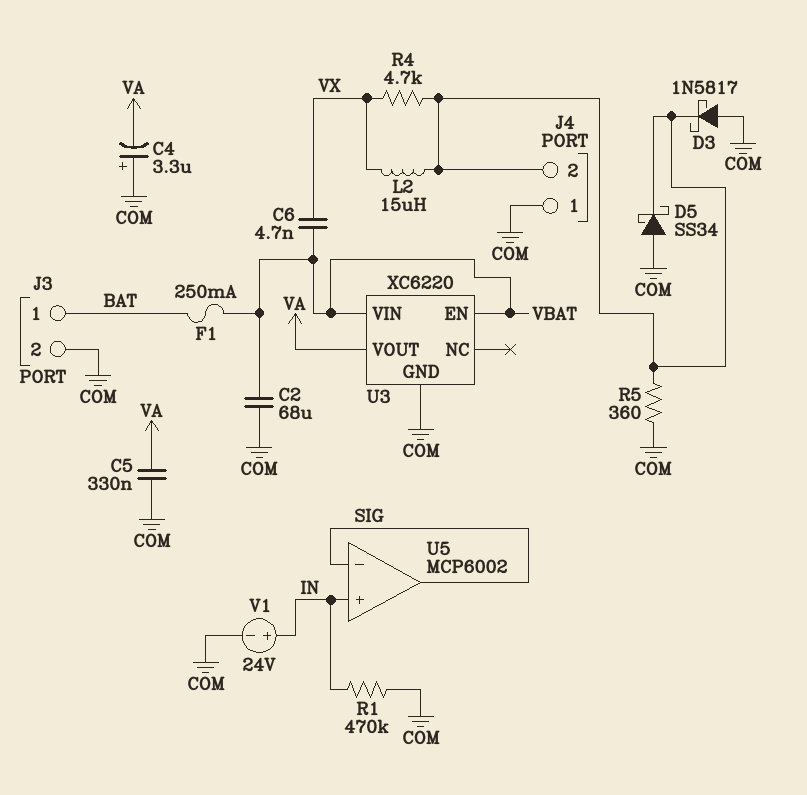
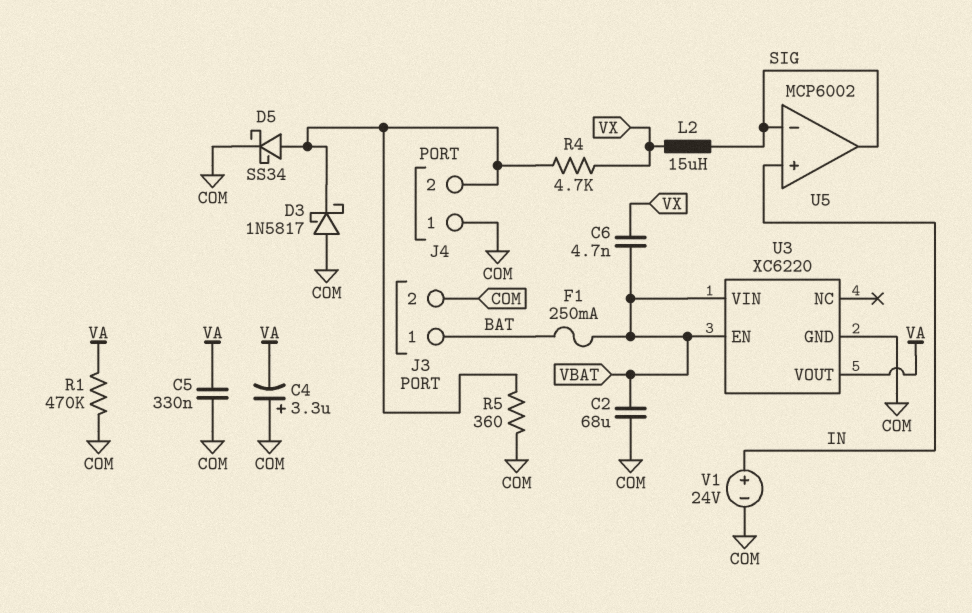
D5: schottky SS34 (A COM, K J4/2) -> schottky SS34 (A J4/2, K COM)
L2: 15uH (J4/2, VX) -> 15uH (SIG, VX)
R1: 470k (COM, IN) -> 470k (COM, VA)

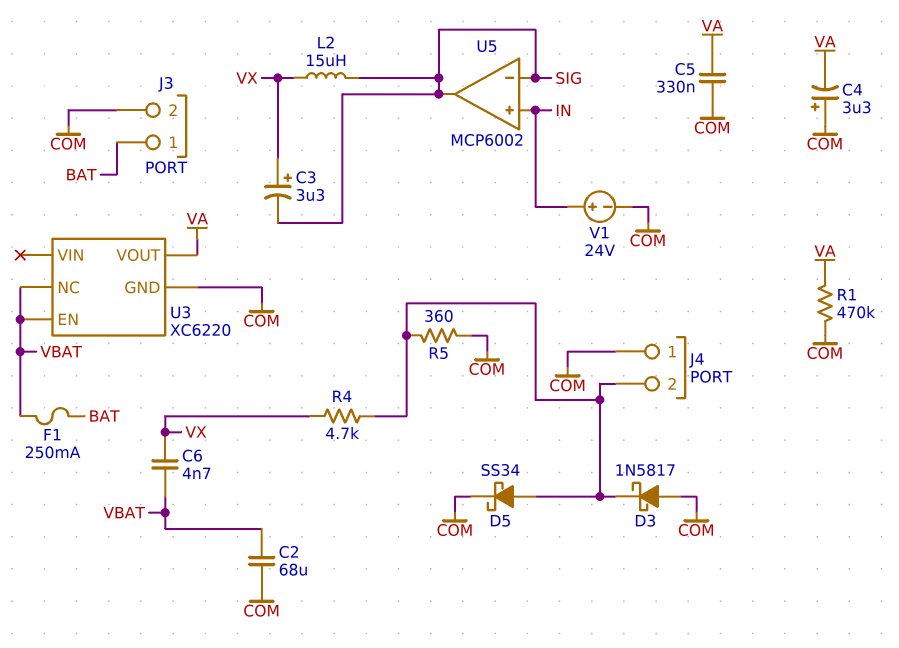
C3: none -> 3.3uF (plus VX, minus SIG)
U3 pin NC: none -> VBAT
U3 pin VIN: VBAT -> none

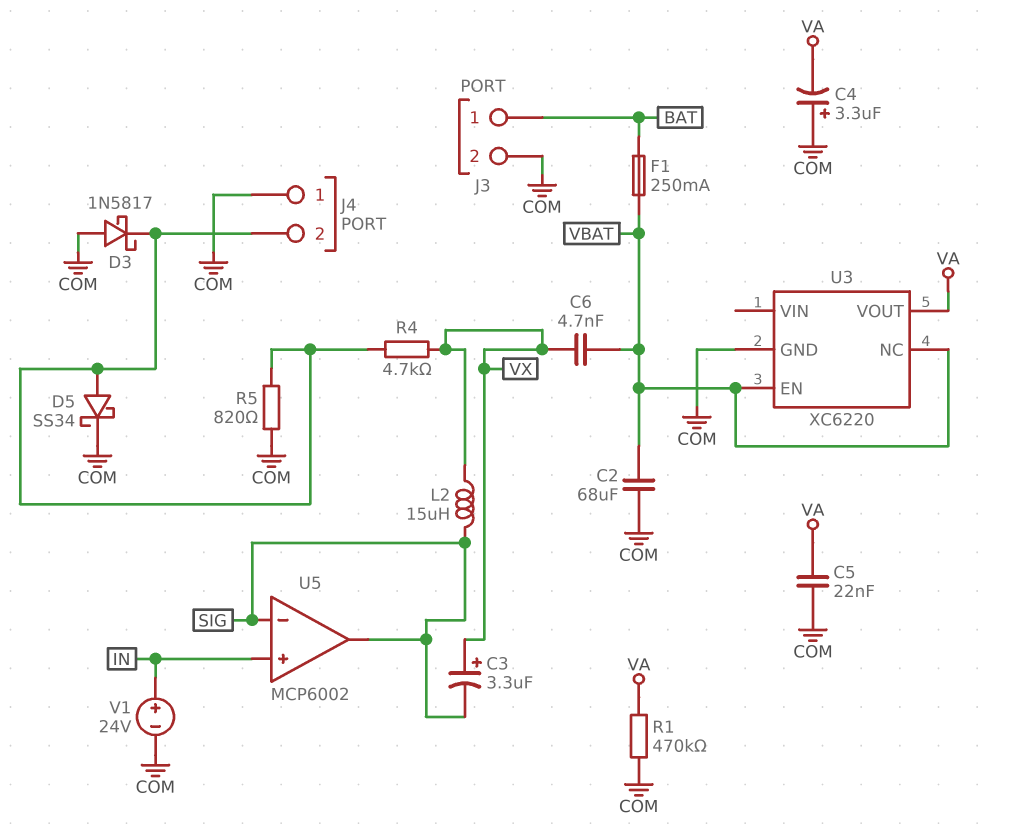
C5: 330nF (COM, VA) -> 22nF (COM, VA)
R5: 360 (COM, J4/2) -> 820 (COM, J4/2)

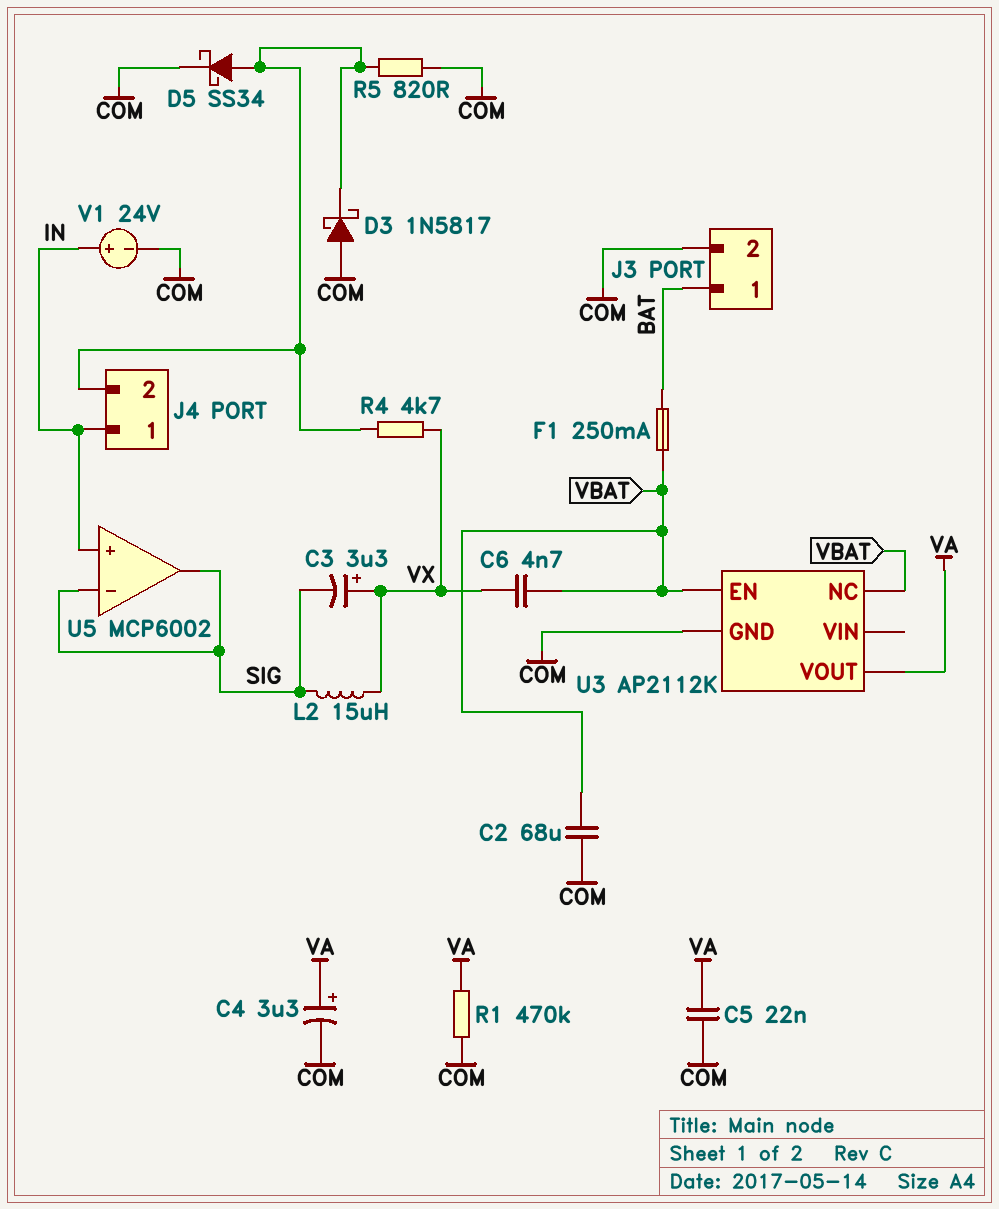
C4: 3.3uF (plus COM, minus VA) -> 3.3uF (plus VA, minus COM)
J4 pin 1: COM -> IN
U3: XC6220 -> AP2112K

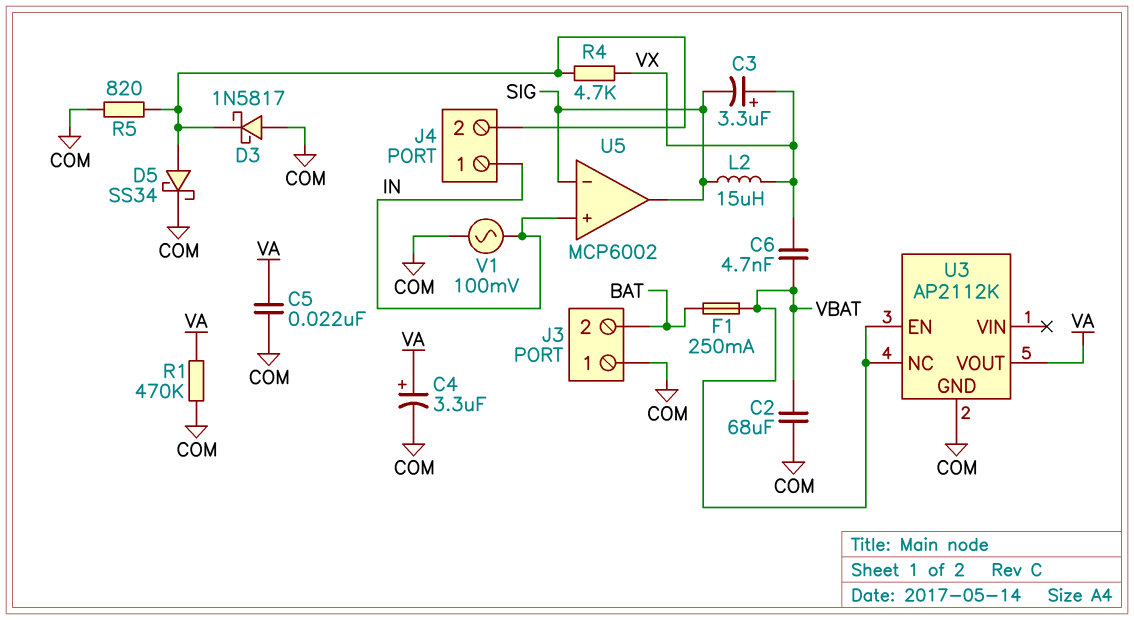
J3 pin 1: BAT -> COM
J3 pin 2: COM -> BAT
V1: 24V (plus IN, minus COM) -> AC 100mV (COM, IN)

